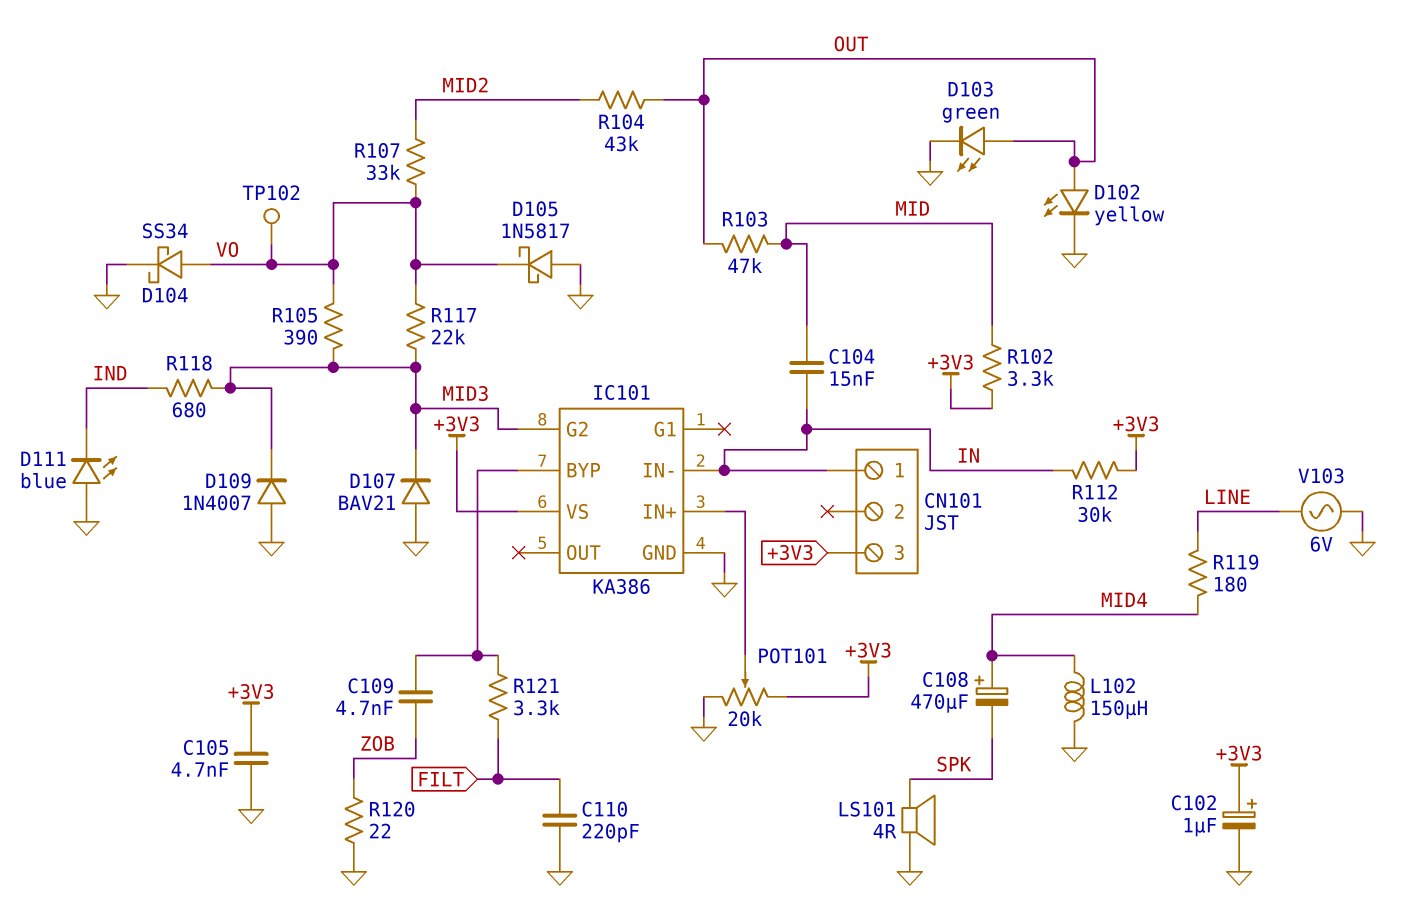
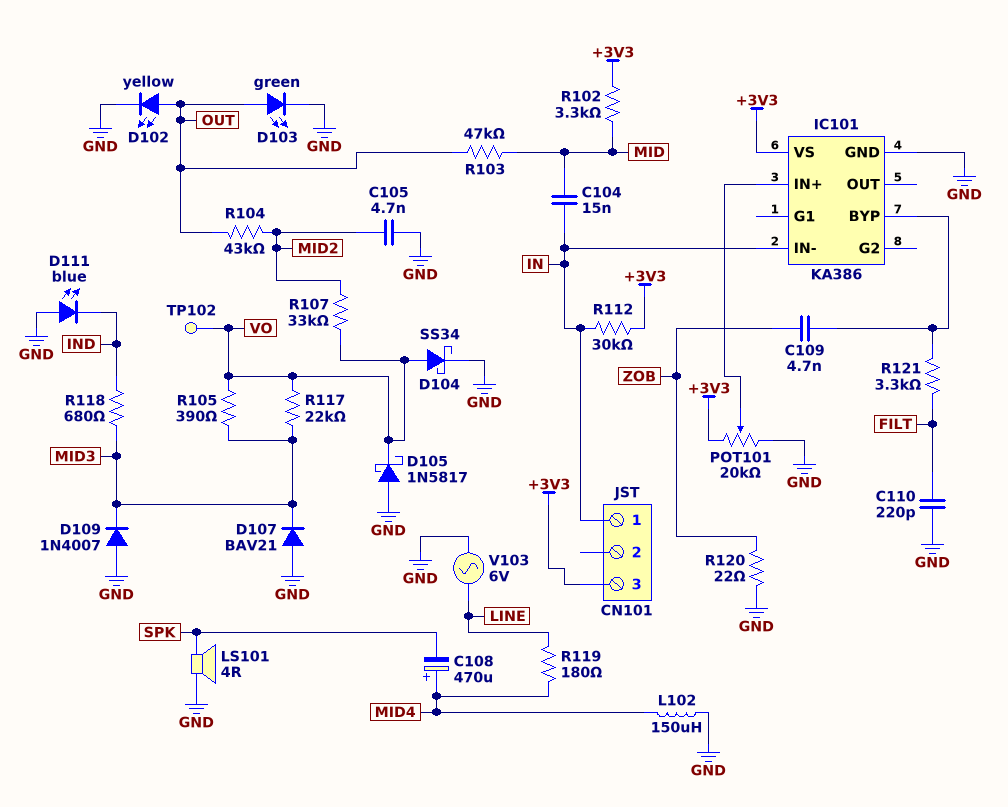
C102: 1uF (plus +3V3, minus GND) -> none
C105: 4.7nF (+3V3, GND) -> 4.7nF (GND, MID2)
IC101 pin G2: MID3 -> none

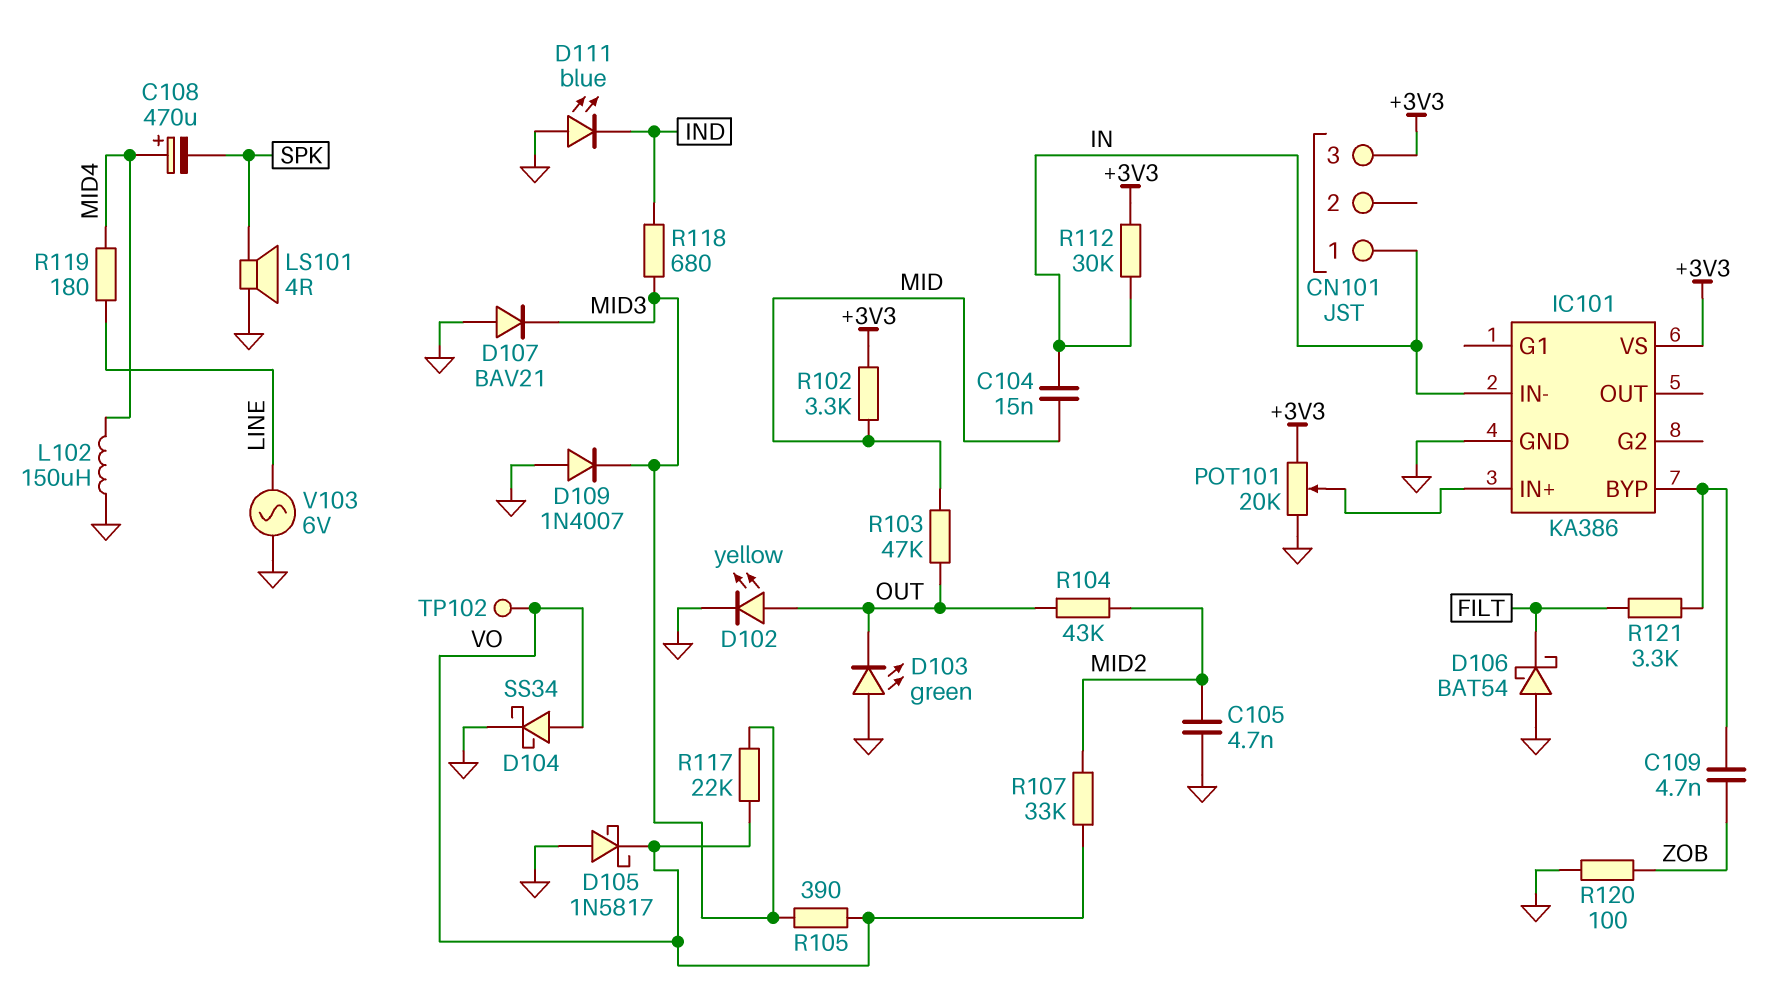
C110: 220pF (FILT, GND) -> none
D103: LED green (A OUT, K GND) -> LED green (A GND, K OUT)
D106: none -> schottky BAT54 (A GND, K FILT)
R120: 22 (GND, ZOB) -> 100 (GND, ZOB)

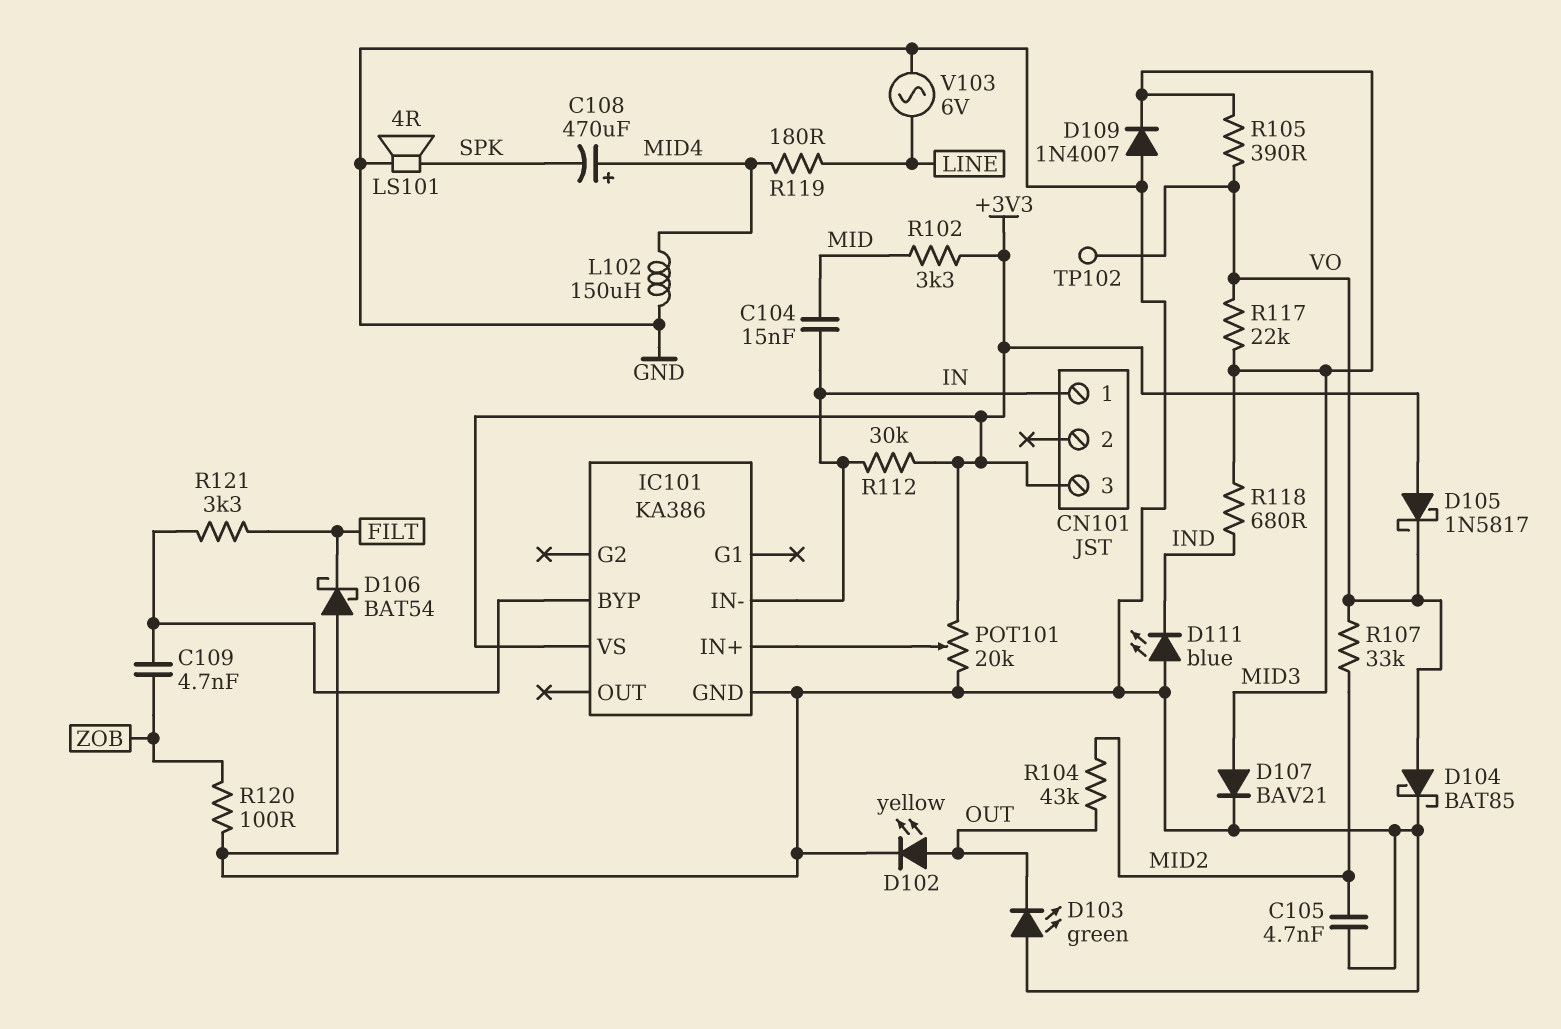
D104: schottky SS34 (A VO, K GND) -> schottky BAT85 (A VO, K GND)
D105: schottky 1N5817 (A GND, K VO) -> schottky 1N5817 (A +3V3, K VO)
D107: diode BAV21 (A GND, K MID3) -> diode BAV21 (A MID3, K GND)
R103: 47k (MID, OUT) -> none

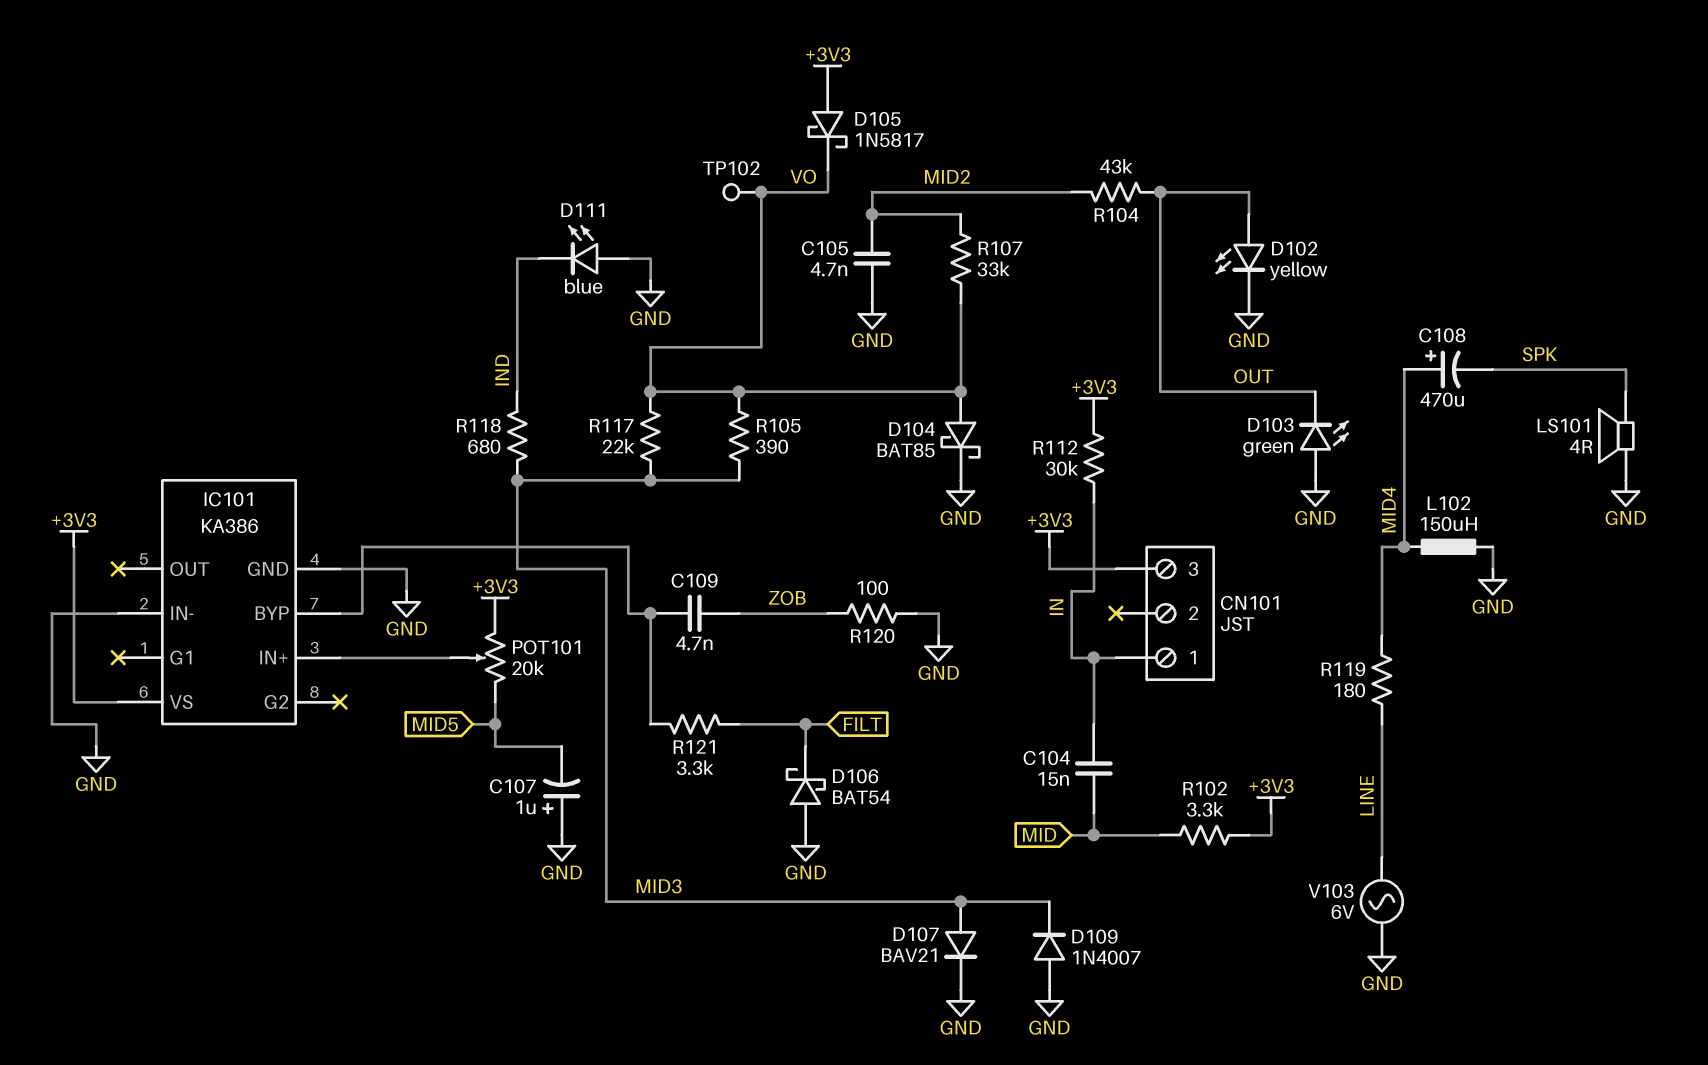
C107: none -> 1uF (plus GND, minus MID5)
IC101 pin IN-: IN -> GND
POT101: 20k (+3V3, GND, wiper IC101/IN+) -> 20k (+3V3, MID5, wiper IC101/IN+)

